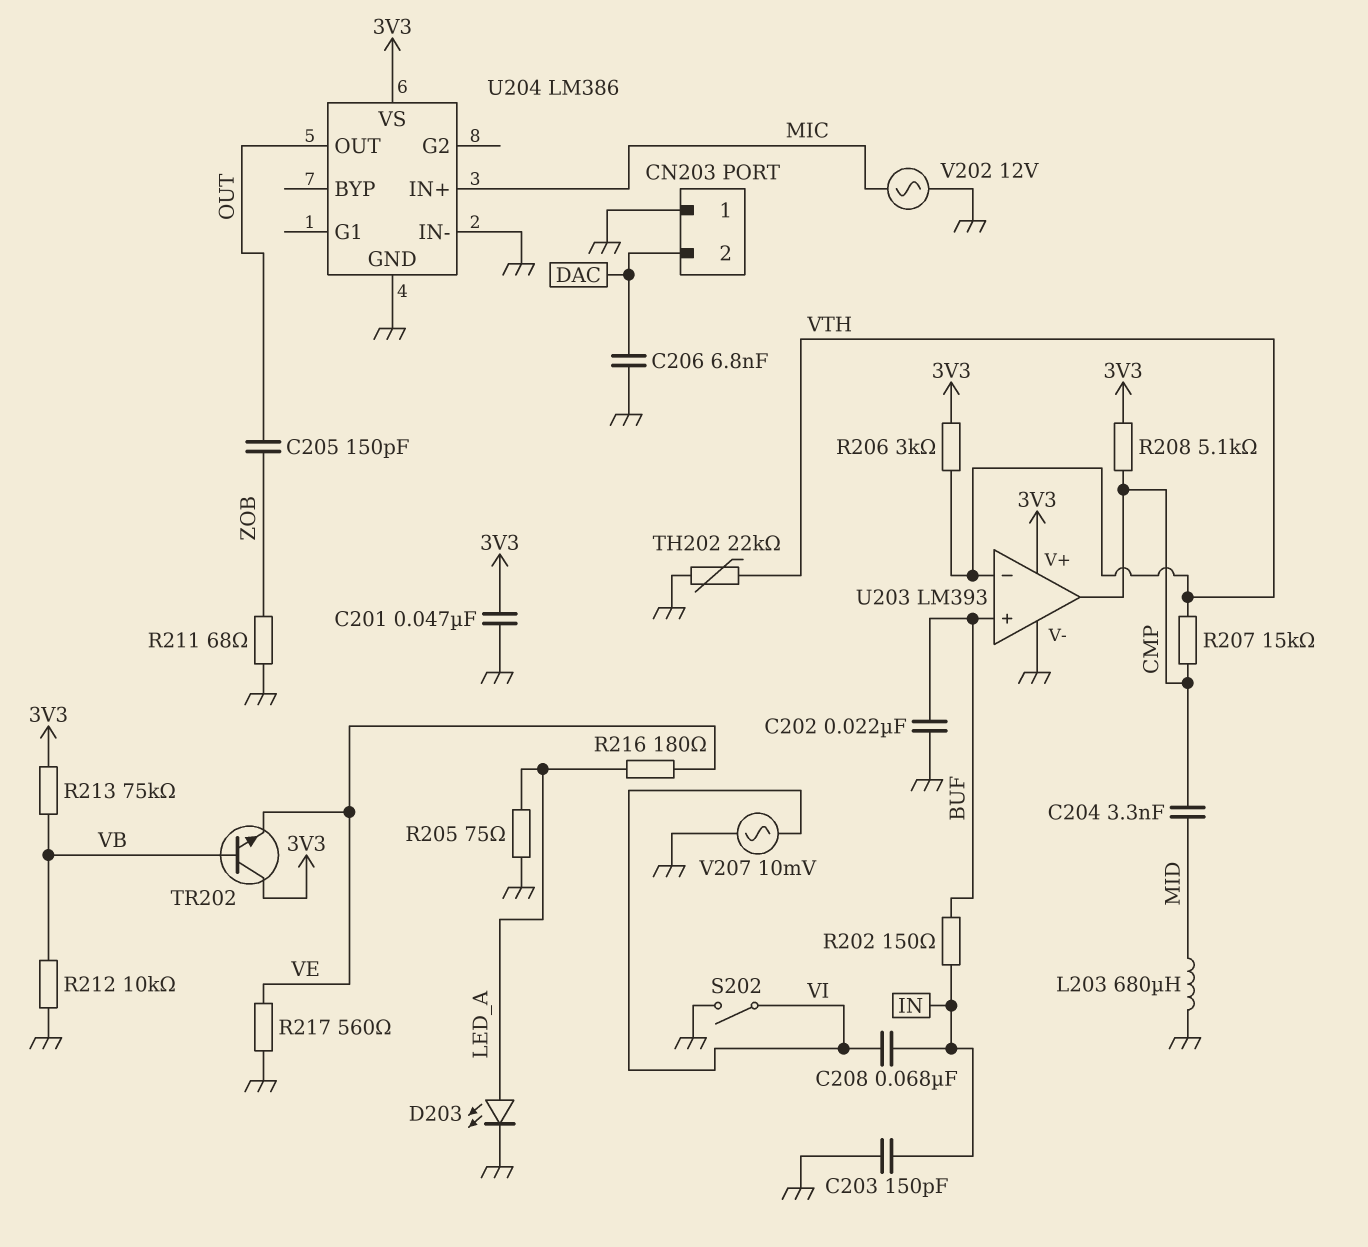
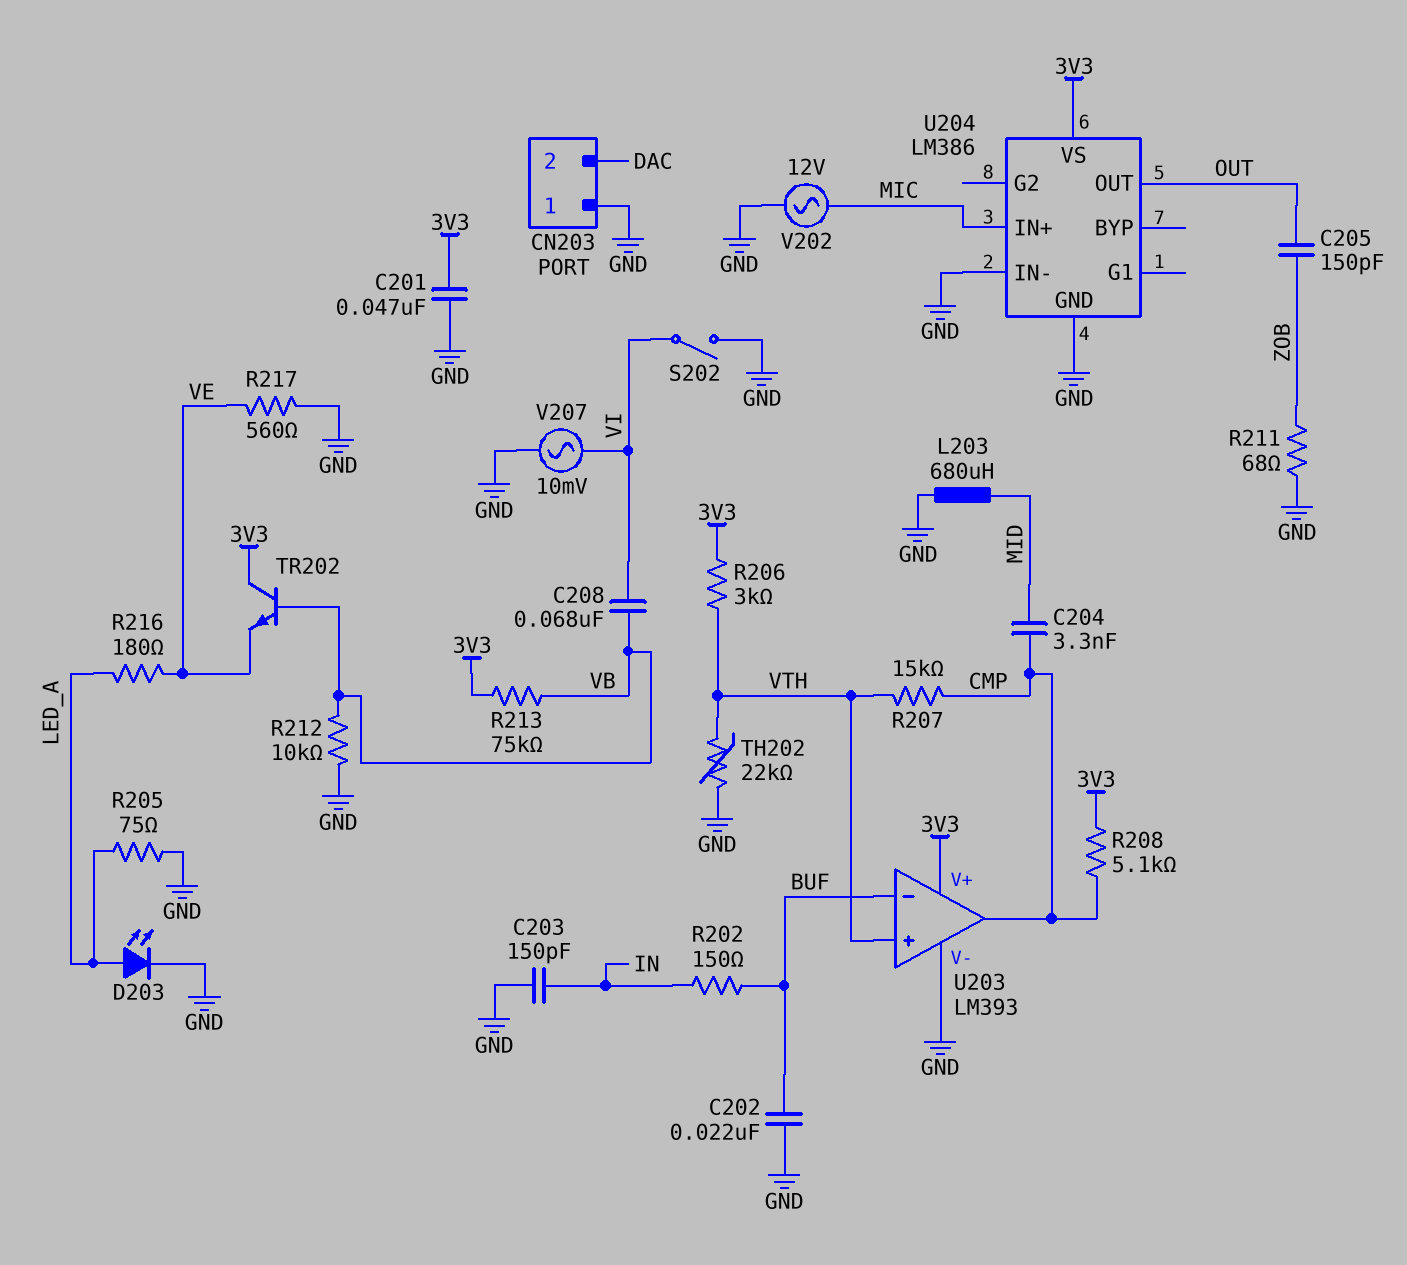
C206: 6.8nF (DAC, GND) -> none
C208: 68nF (IN, VI) -> 68nF (VB, VI)
U203 pin in+: BUF -> VTH
U203 pin in-: VTH -> BUF

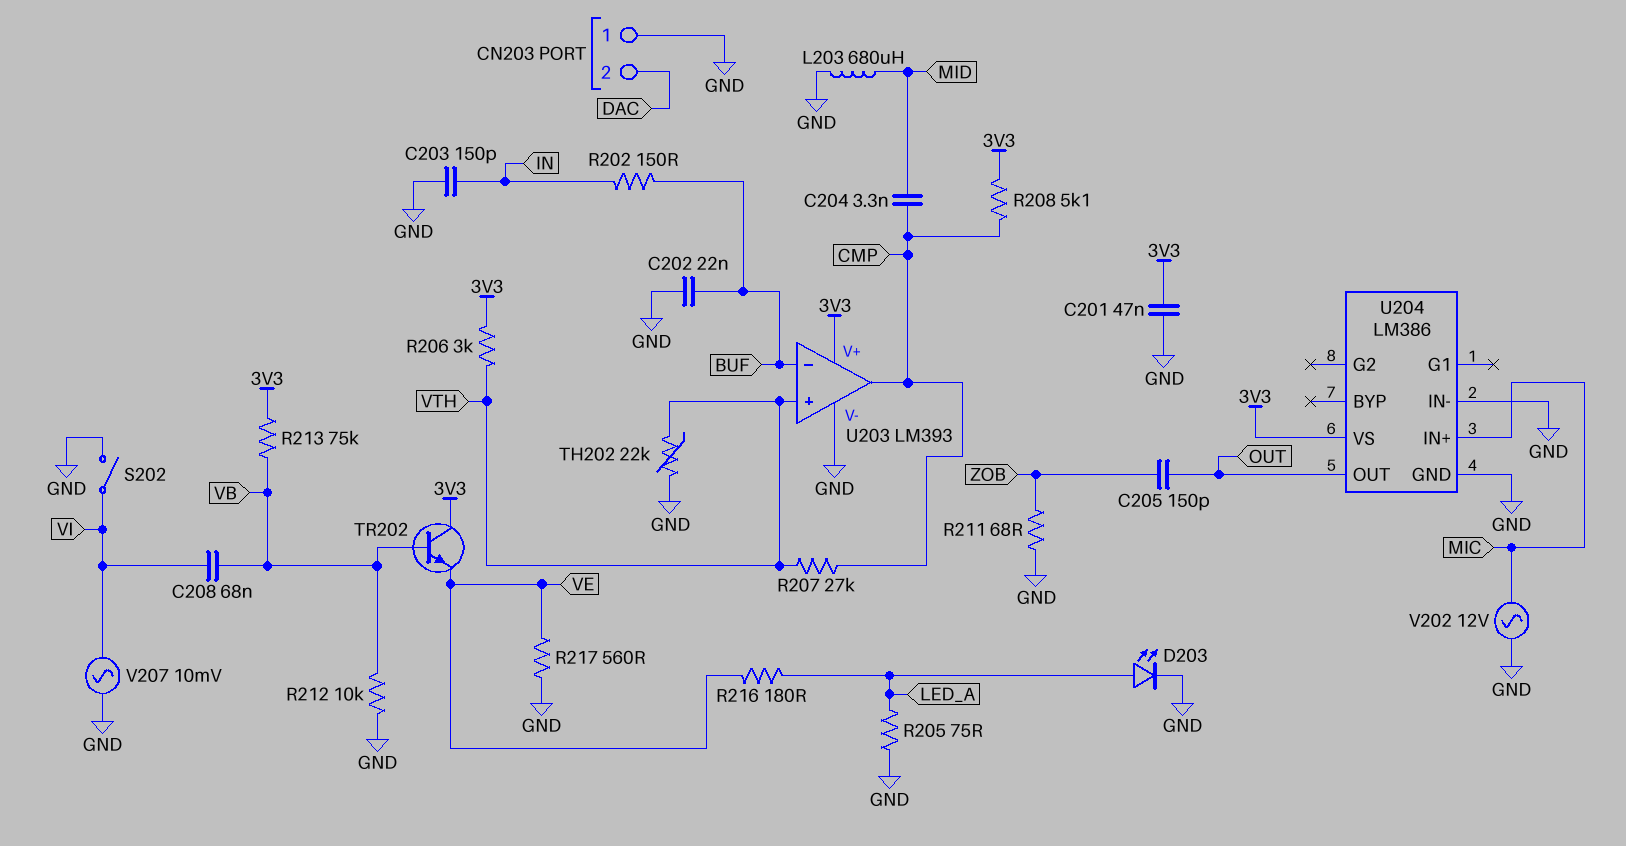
R207: 15k (CMP, VTH) -> 27k (CMP, VTH)

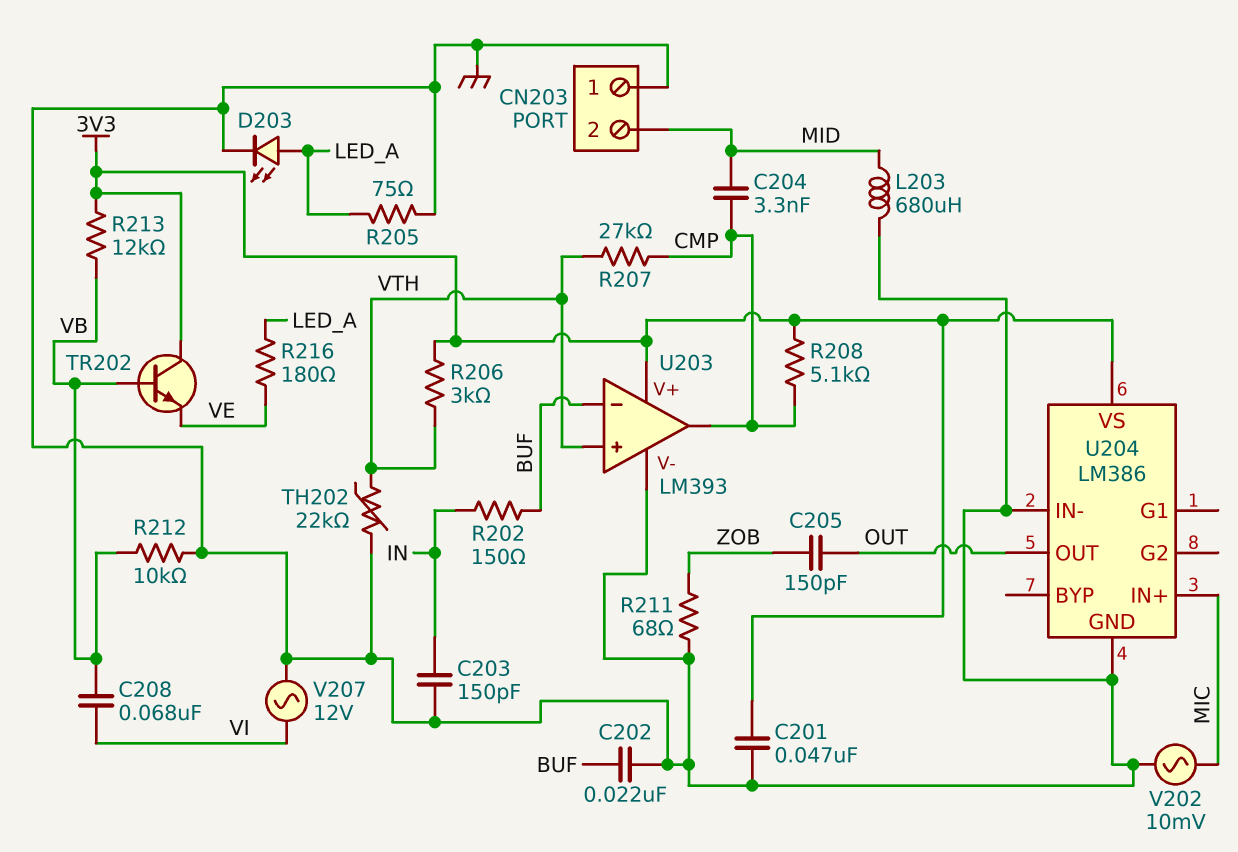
CN203 pin 2: DAC -> MID
R213: 75k (3V3, VB) -> 12k (3V3, VB)
R217: 560 (GND, VE) -> none
S202: switch (GND, VI) -> none
V202: AC 12V (GND, MIC) -> AC 10mV (GND, MIC)
V207: AC 10mV (GND, VI) -> AC 12V (GND, VI)

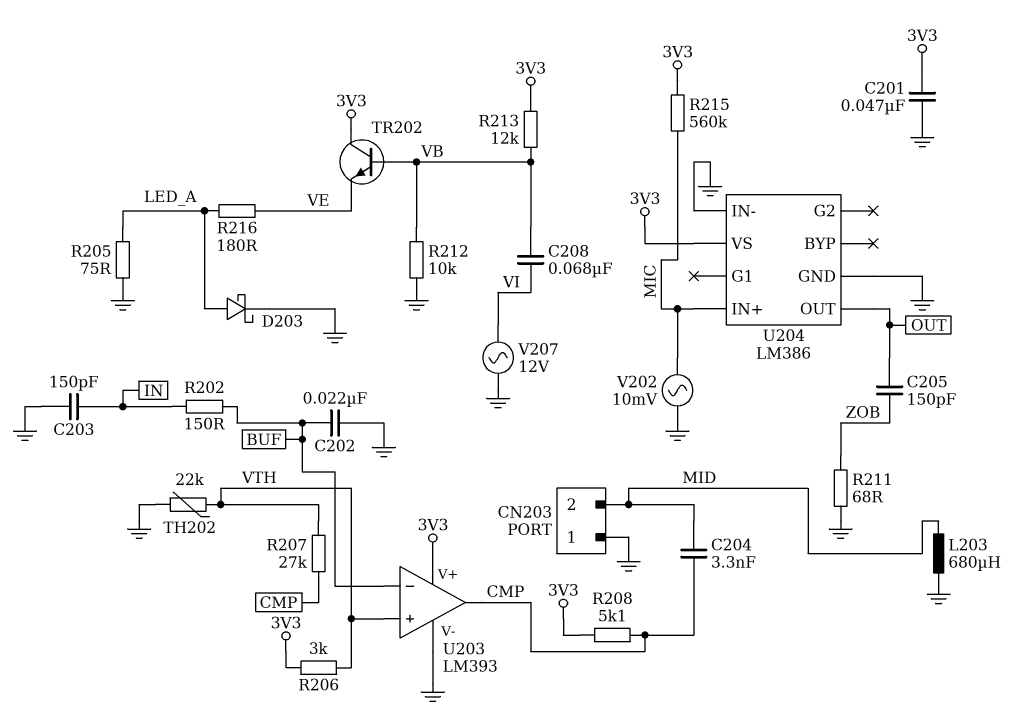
D203: LED (A LED_A, K GND) -> schottky (A LED_A, K GND)
R215: none -> 560k (3V3, MIC)

